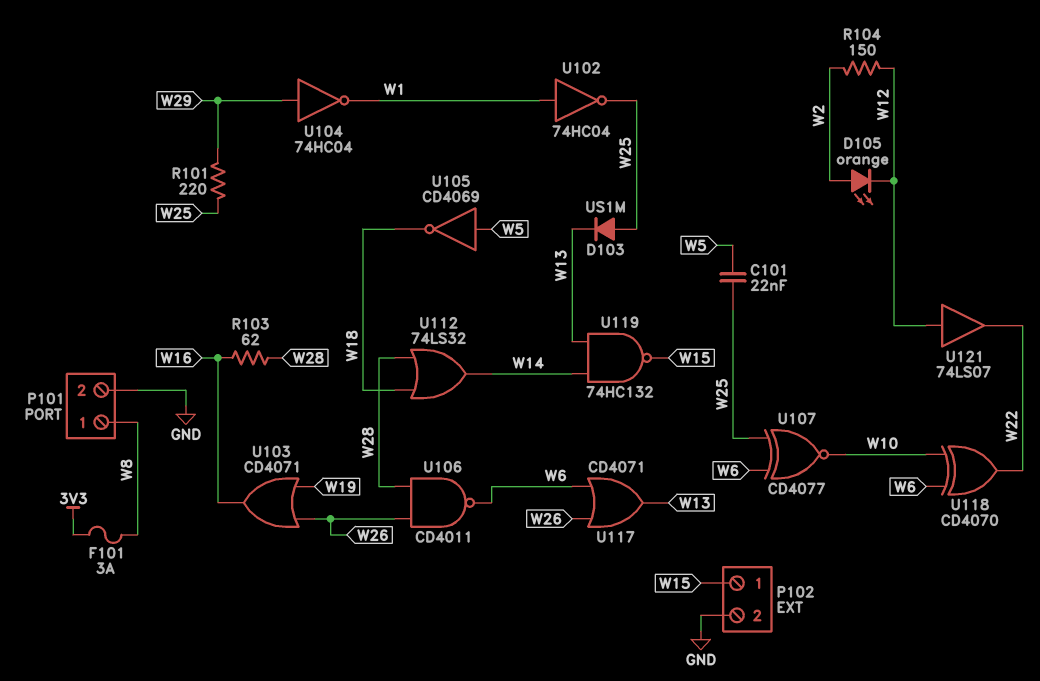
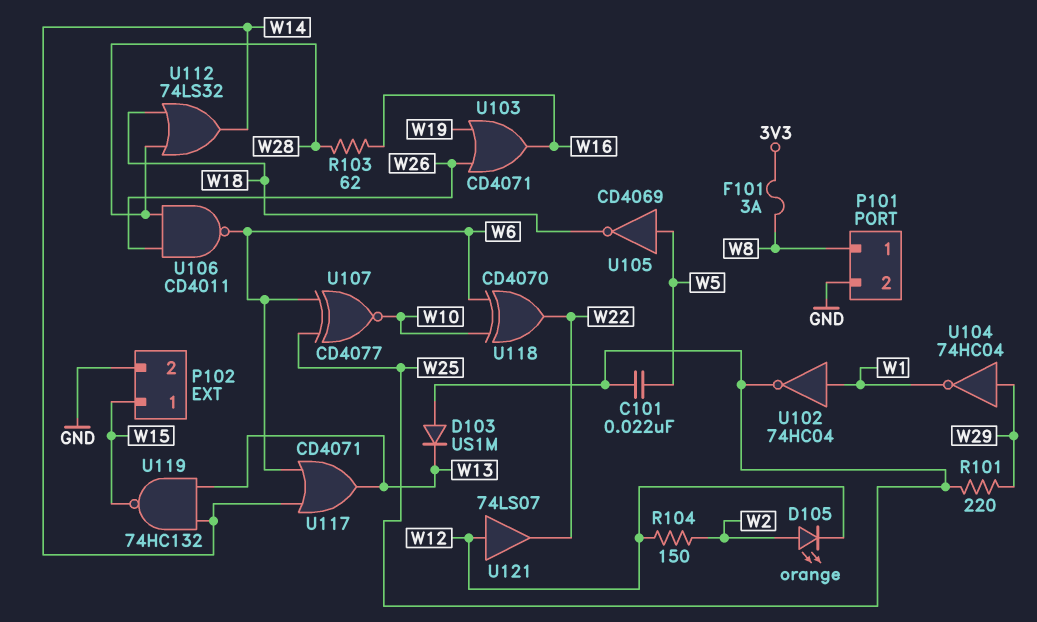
U117: OR CD4071 (in W6, in W26, out W13) -> OR CD4071 (in W6, in W14, out W13)

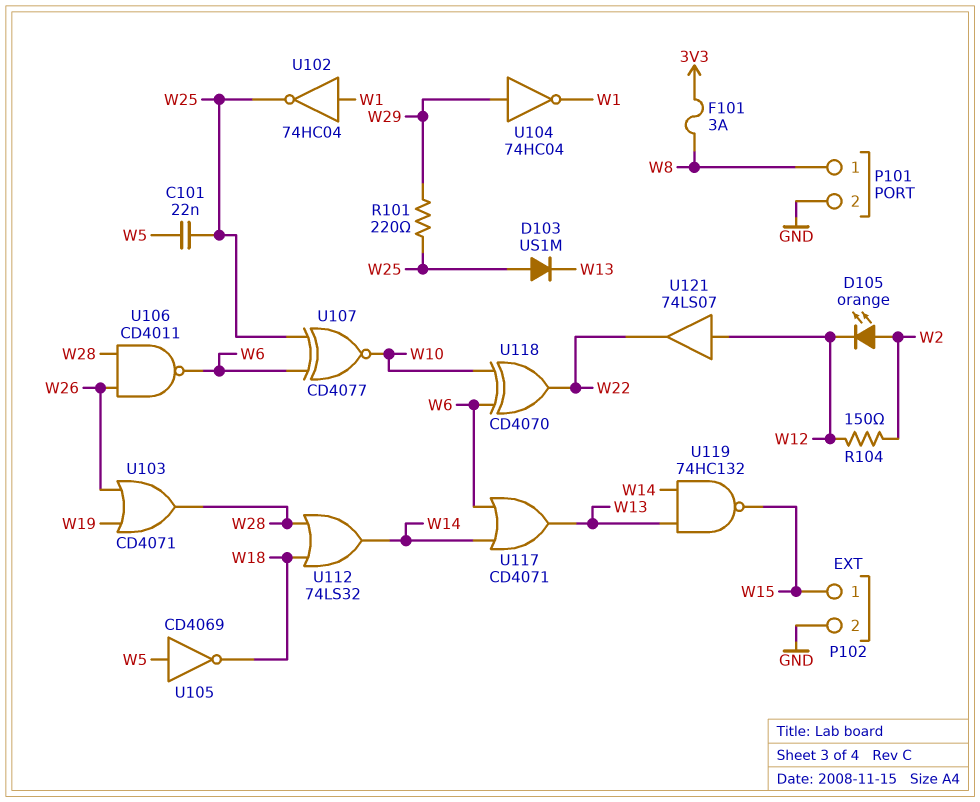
R103: 62 (W16, W28) -> none
U103: OR CD4071 (in W19, in W26, out W16) -> OR CD4071 (in W19, in W26, out W28)

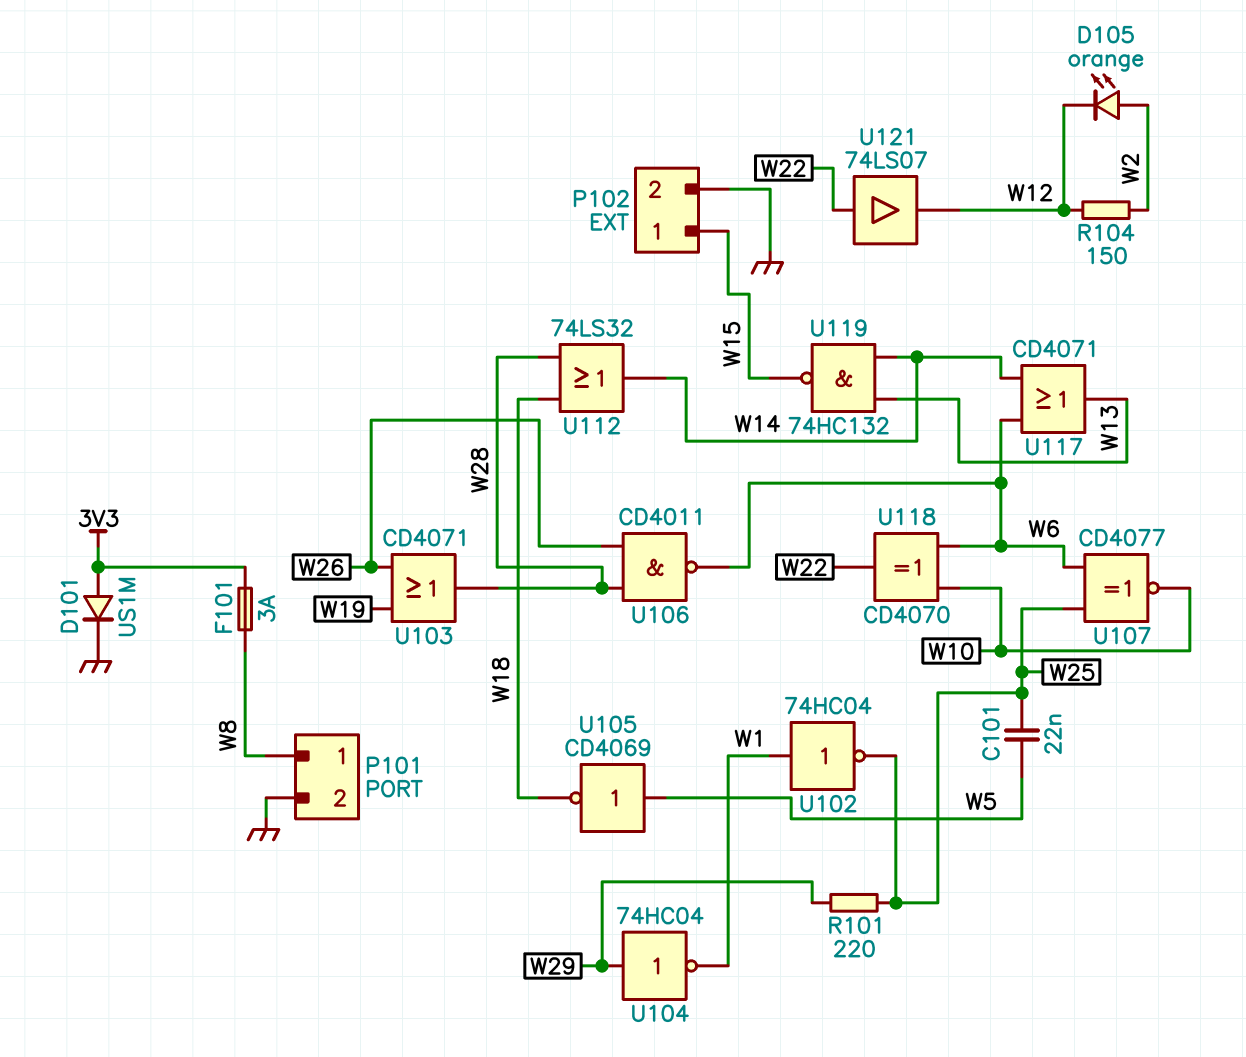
D101: none -> diode US1M (A 3V3, K GND)
D103: diode US1M (A W25, K W13) -> none
U121: buffer 74LS07 (in W12, out W22) -> buffer 74LS07 (in W22, out W12)

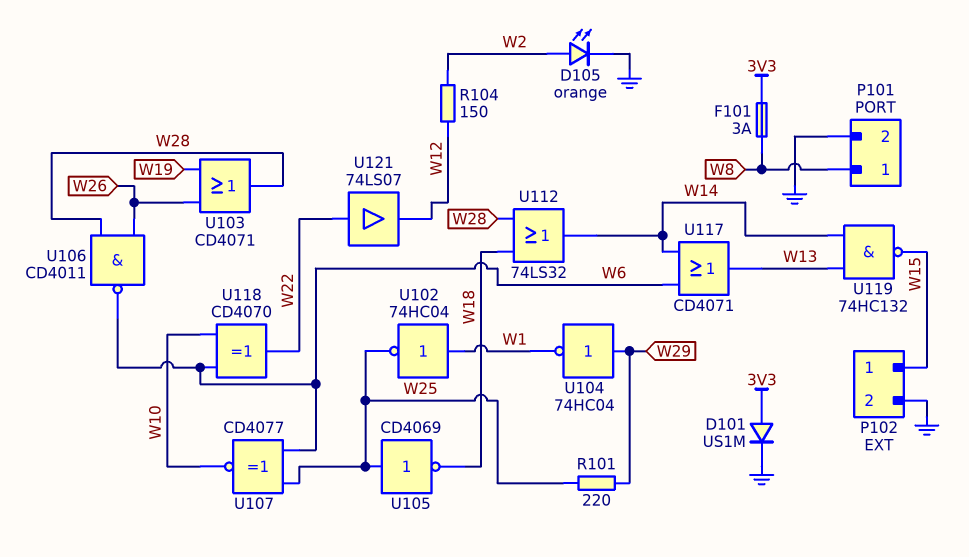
C101: 22nF (W5, W25) -> none
D105: LED orange (A W2, K W12) -> LED orange (A W2, K GND)
U105: NOT CD4069 (in W5, out W18) -> NOT CD4069 (in W25, out W18)

